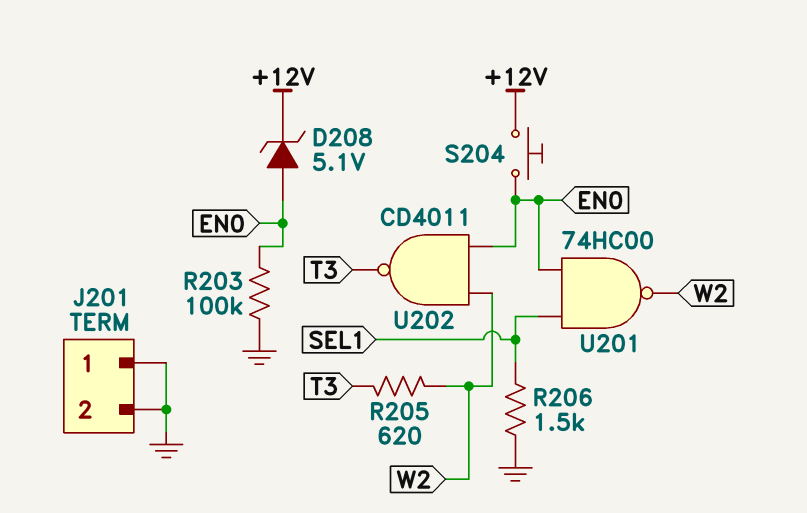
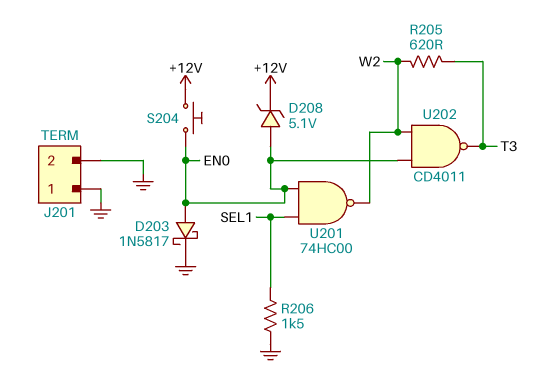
D203: none -> schottky 1N5817 (A EN0, K GND)
R203: 100k (EN0, GND) -> none

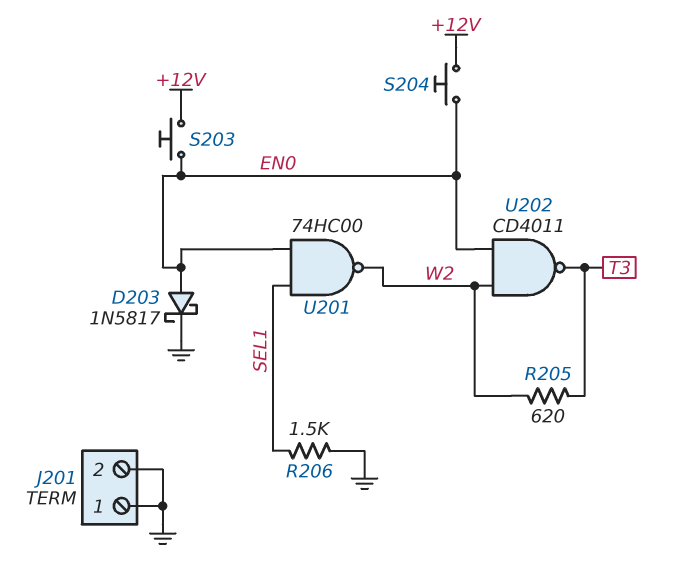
D208: zener 5.1V (A EN0, K +12V) -> none
S203: none -> button (+12V, EN0)

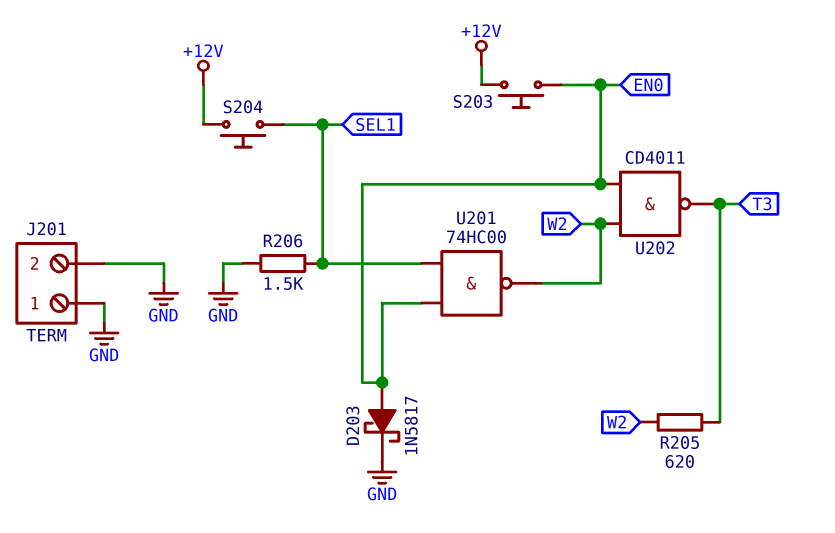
S204: button (+12V, EN0) -> button (+12V, SEL1)

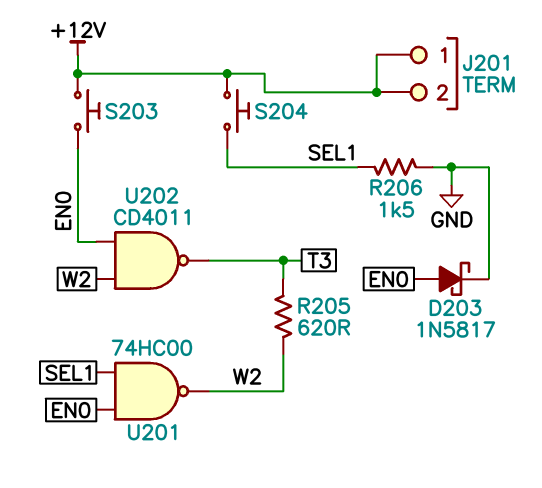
J201 pin 1: GND -> +12V
J201 pin 2: GND -> +12V

